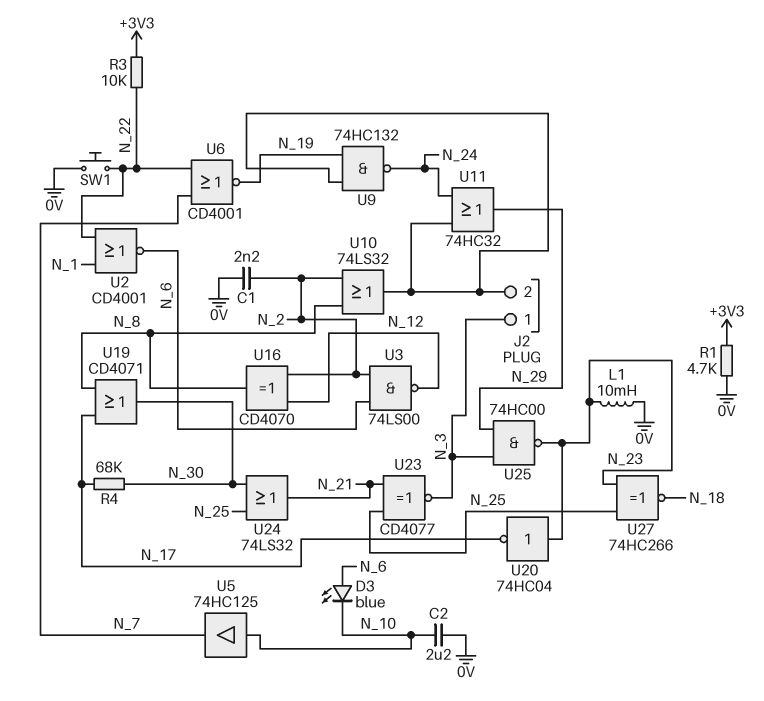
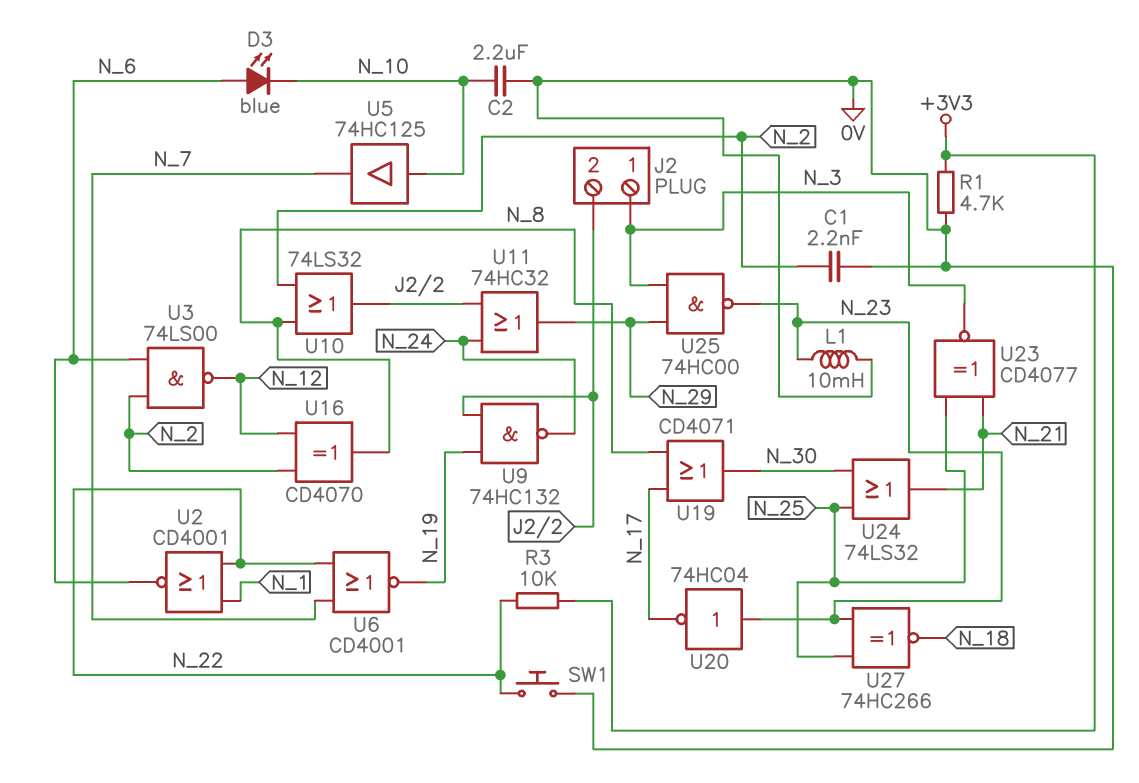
R4: 68k (N_17, N_30) -> none

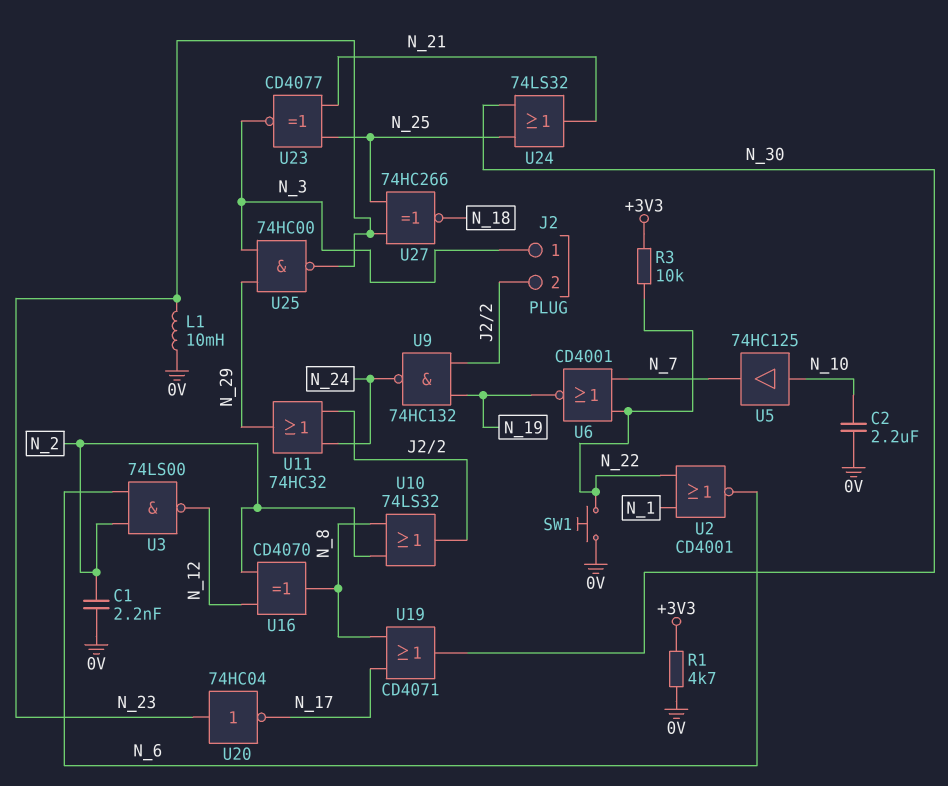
D3: LED blue (A N_6, K N_10) -> none

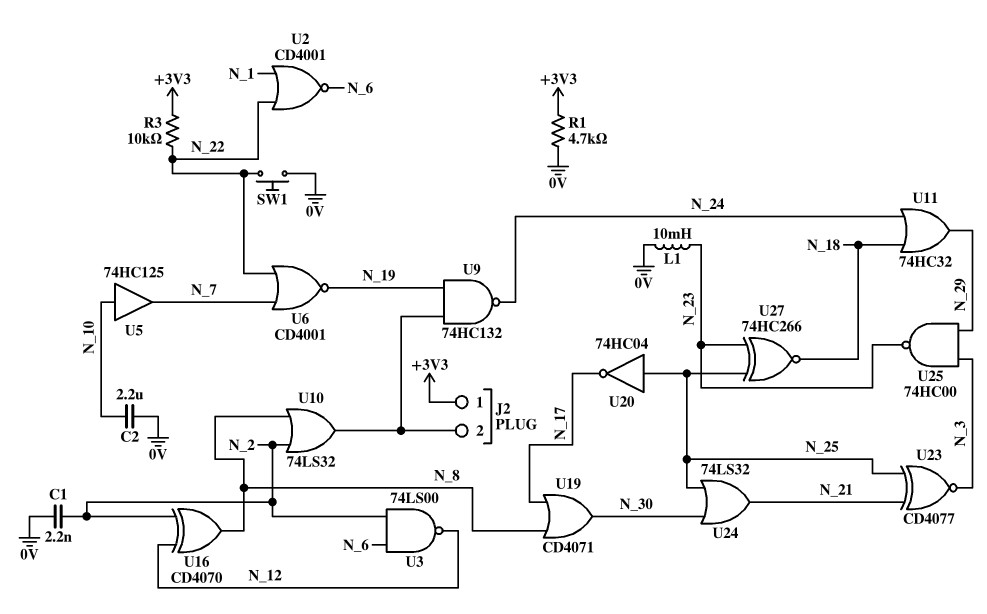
J2 pin 1: N_3 -> +3V3
U11: OR 74HC32 (in J2/2, in N_24, out N_29) -> OR 74HC32 (in N_18, in N_24, out N_29)
U20: NOT 74HC04 (in N_23, out N_17) -> NOT 74HC04 (in N_25, out N_17)

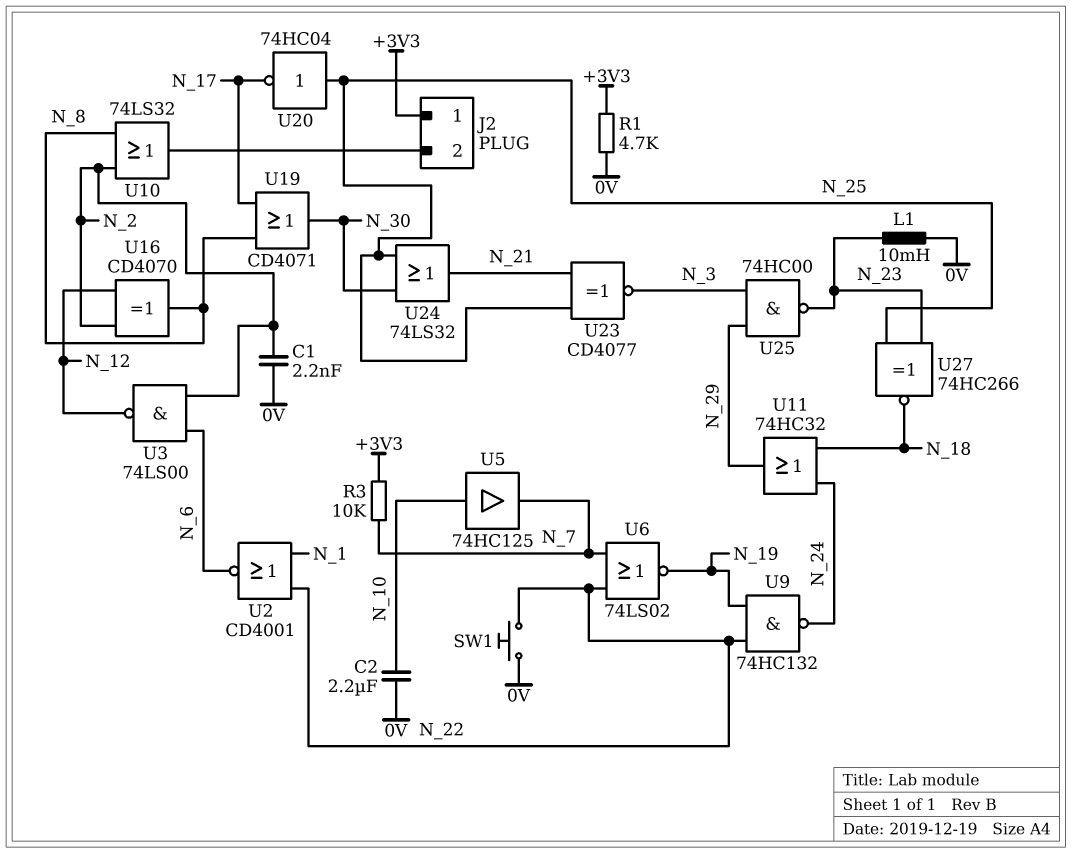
R3: 10k (+3V3, N_22) -> 10k (+3V3, N_7)
U6: NOR CD4001 (in N_7, in N_22, out N_19) -> NOR 74LS02 (in N_7, in N_22, out N_19)
U9: NAND 74HC132 (in J2/2, in N_19, out N_24) -> NAND 74HC132 (in N_19, in N_22, out N_24)

